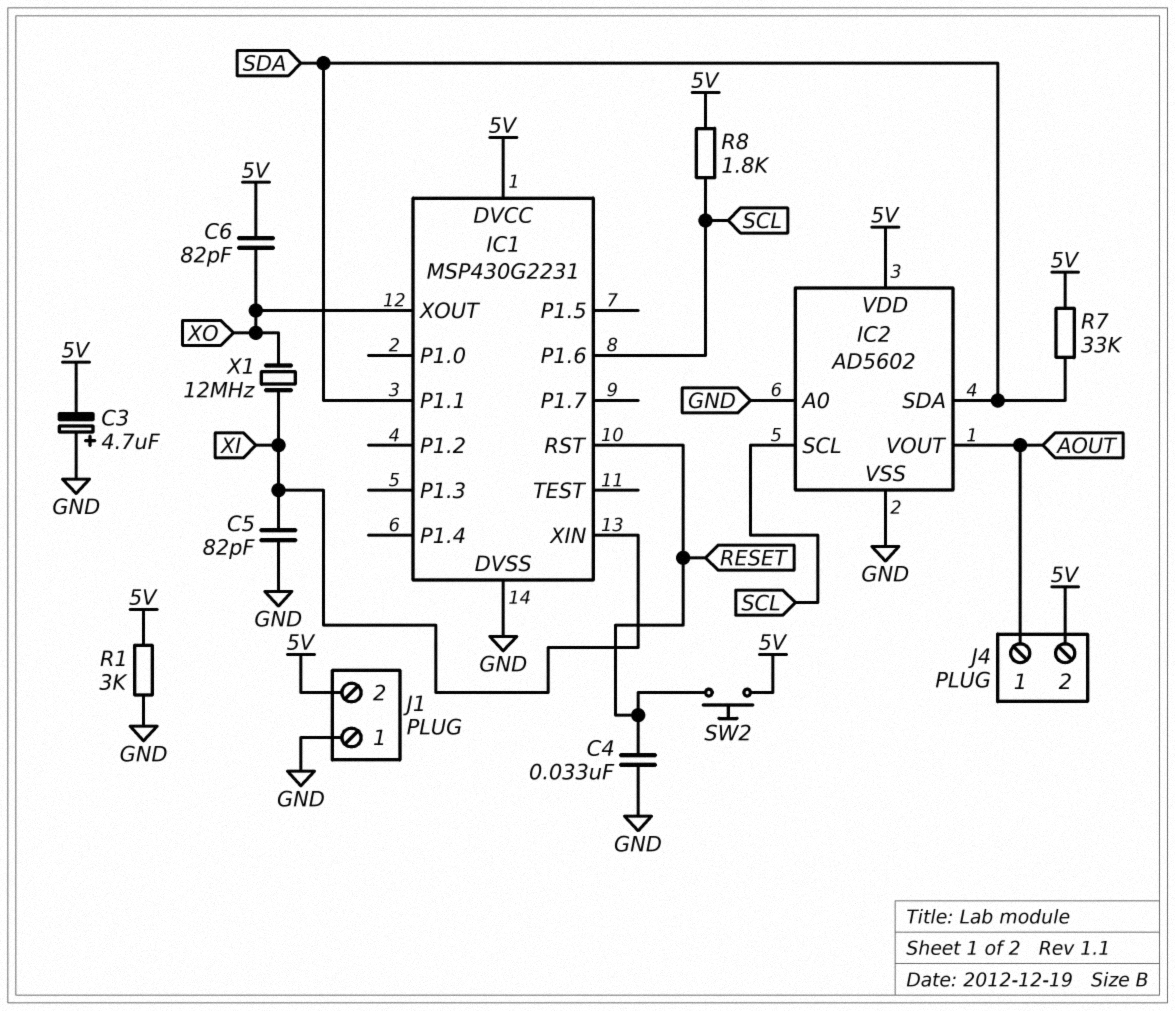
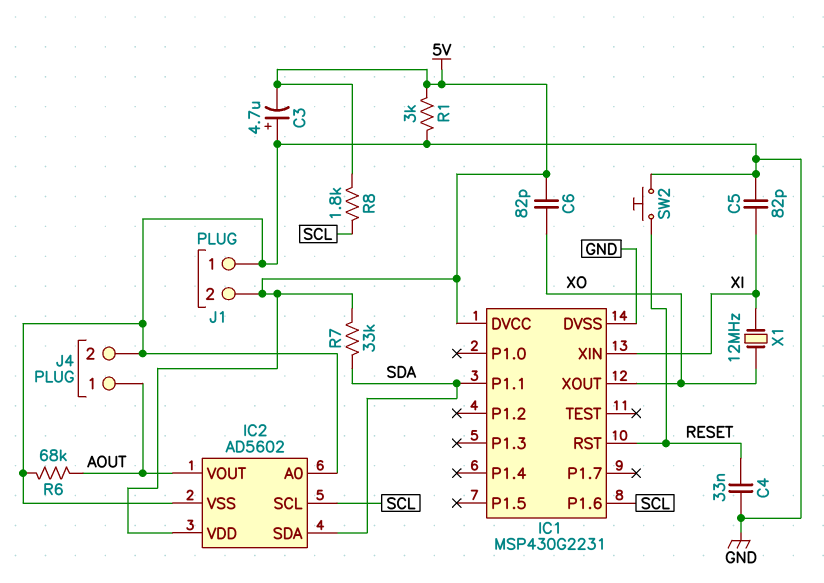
J4 pin 2: 5V -> GND
R6: none -> 68k (AOUT, GND)
SW2: button (5V, RESET) -> button (GND, RESET)

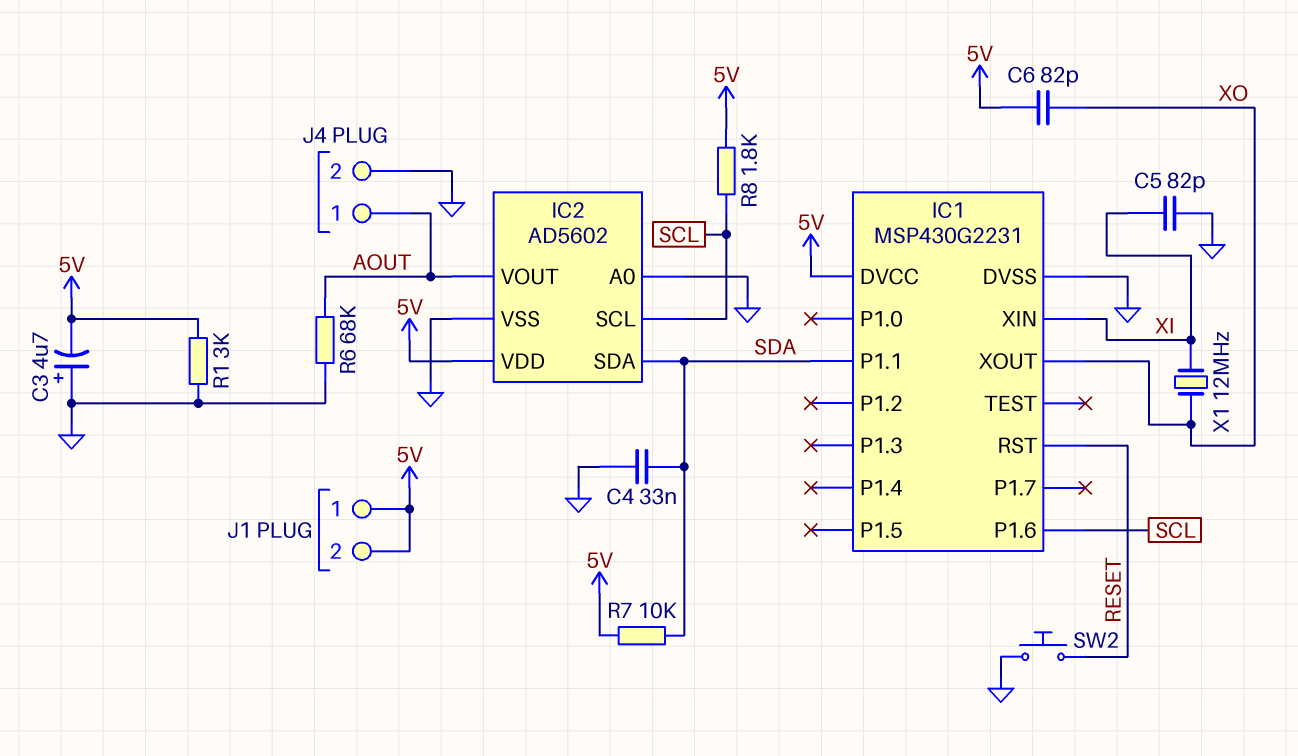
C4: 33nF (GND, RESET) -> 33nF (GND, SDA)
J1 pin 1: GND -> 5V
R7: 33k (5V, SDA) -> 10k (5V, SDA)

